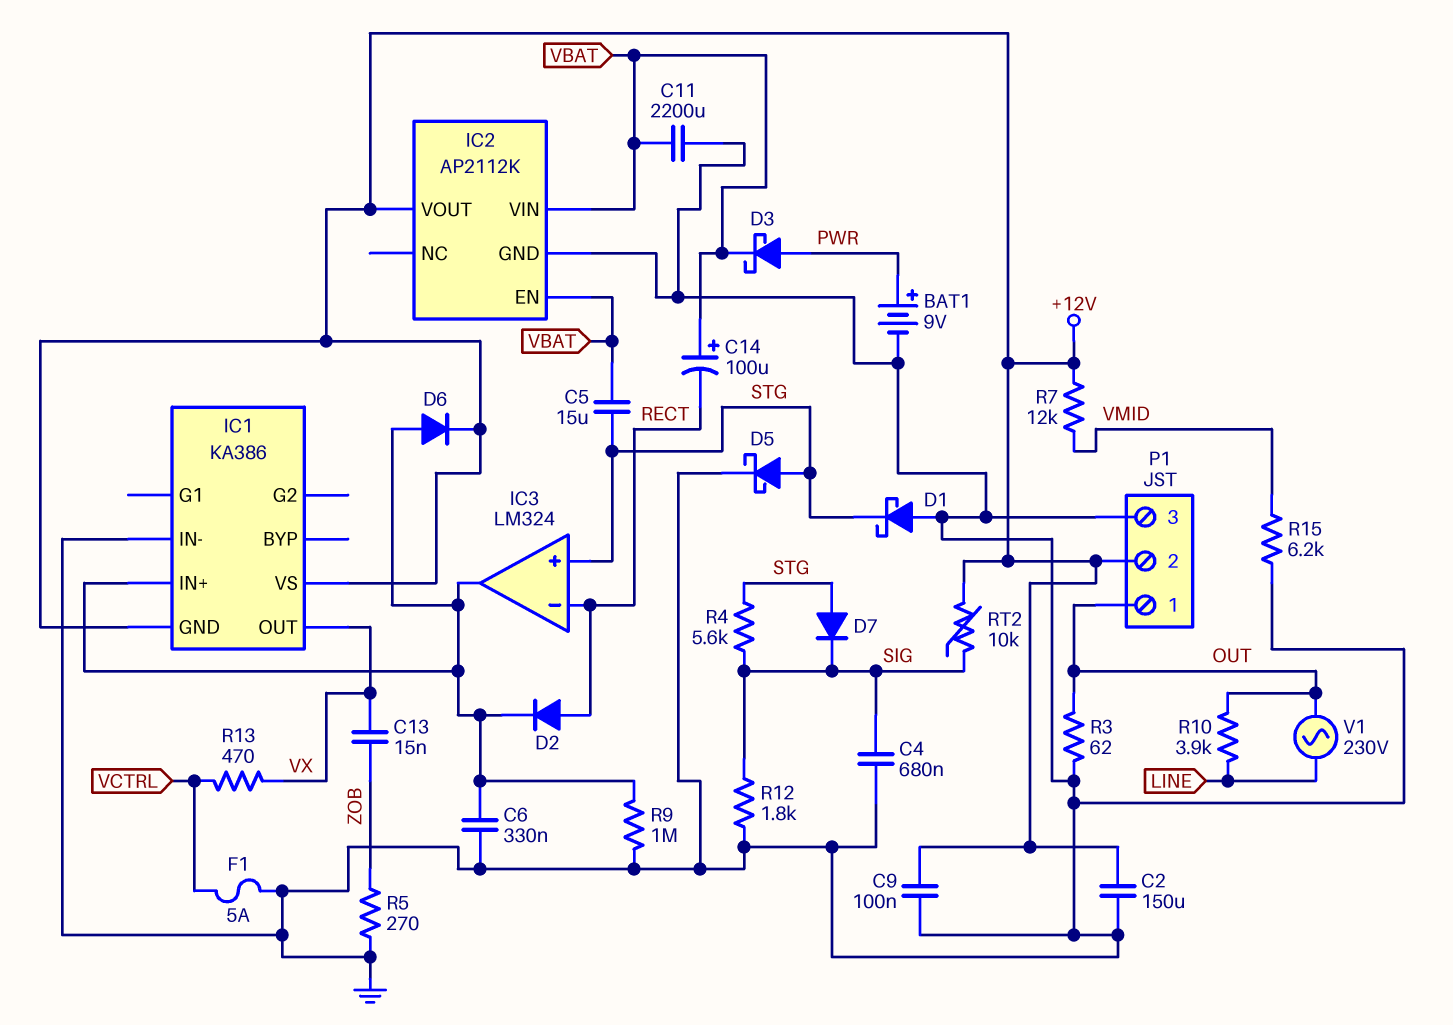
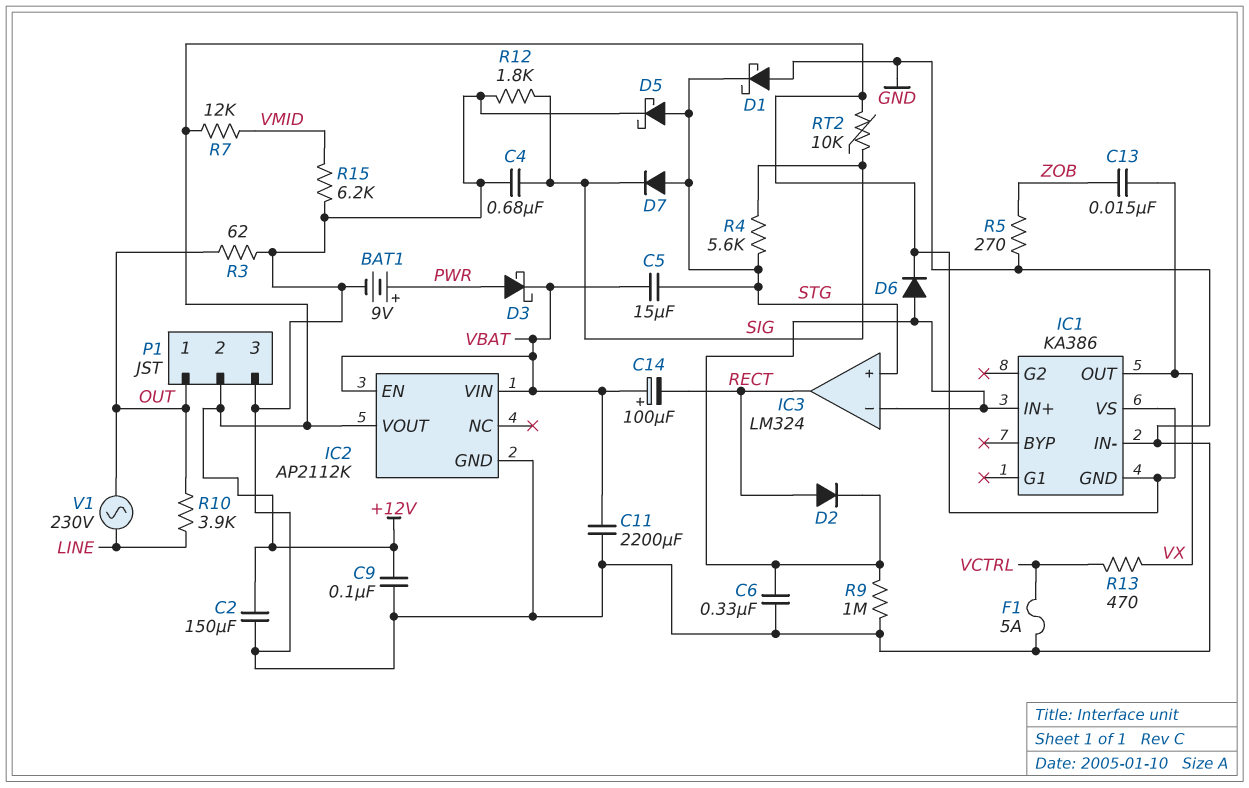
IC3 pin in-: RECT -> IC1/IN+
IC3 pin out: IC1/IN+ -> RECT

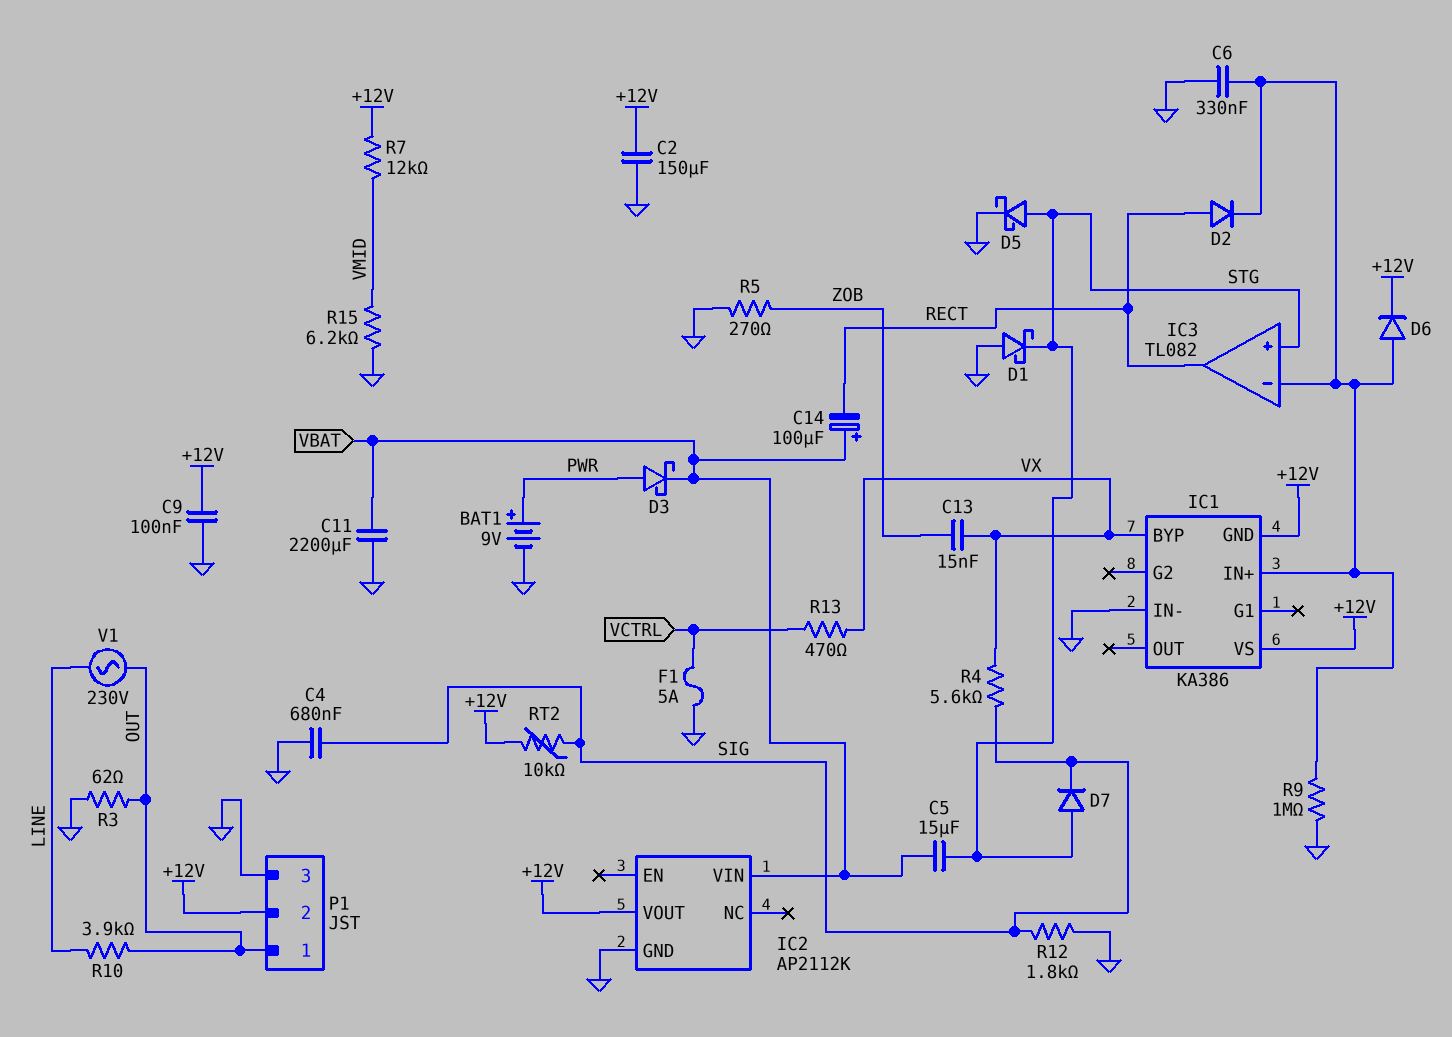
IC1 pin BYP: none -> VX
IC1 pin OUT: VX -> none
IC2 pin EN: VBAT -> none
IC3: LM324 -> TL082
R4: 5.6k (SIG, STG) -> 5.6k (SIG, VX)

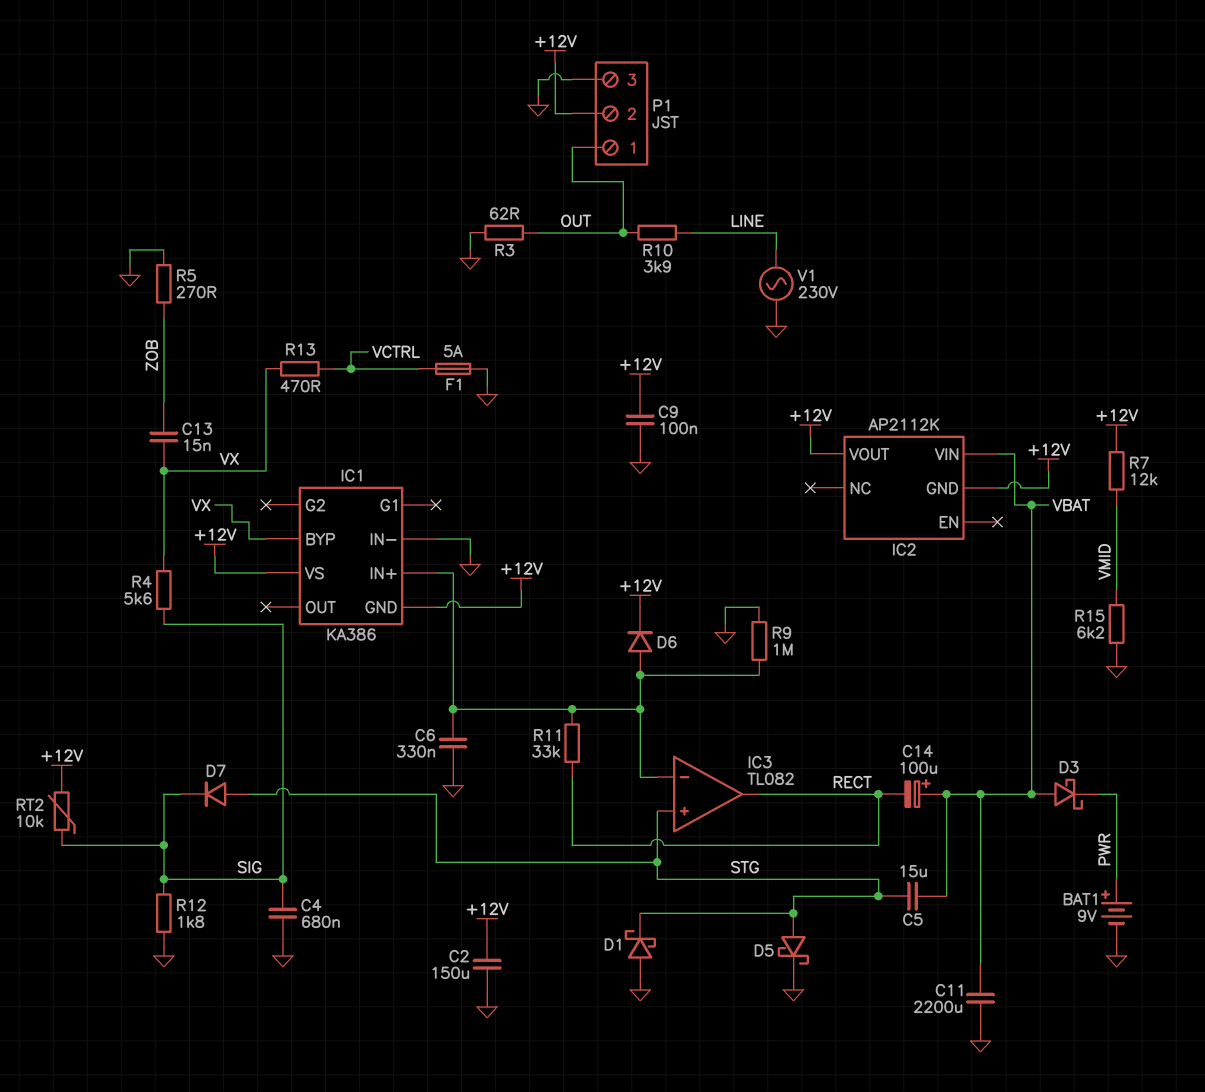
D2: diode (A RECT, K IC1/IN+) -> none
D3: schottky (A PWR, K VBAT) -> schottky (A VBAT, K PWR)
IC2 pin GND: GND -> +12V
R11: none -> 33k (IC1/IN+, RECT)
V1: AC 230V (LINE, OUT) -> AC 230V (GND, LINE)

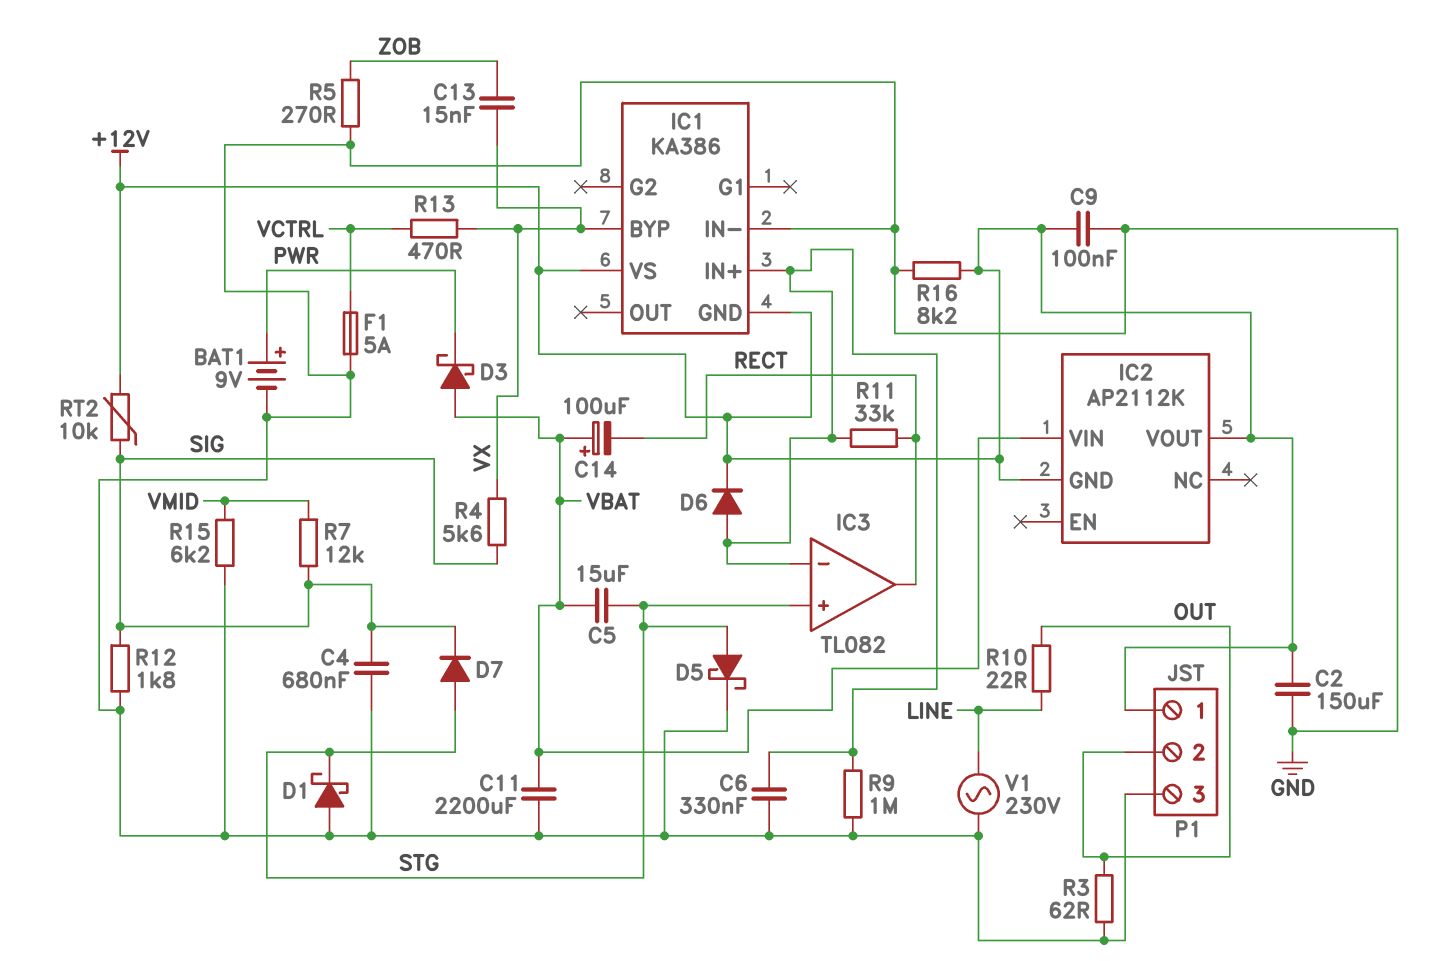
P1 pin 1: OUT -> +12V
P1 pin 2: +12V -> OUT
R7: 12k (+12V, VMID) -> 12k (SIG, VMID)
R10: 3.9k (LINE, OUT) -> 22 (LINE, OUT)
R16: none -> 8.2k (+12V, GND)

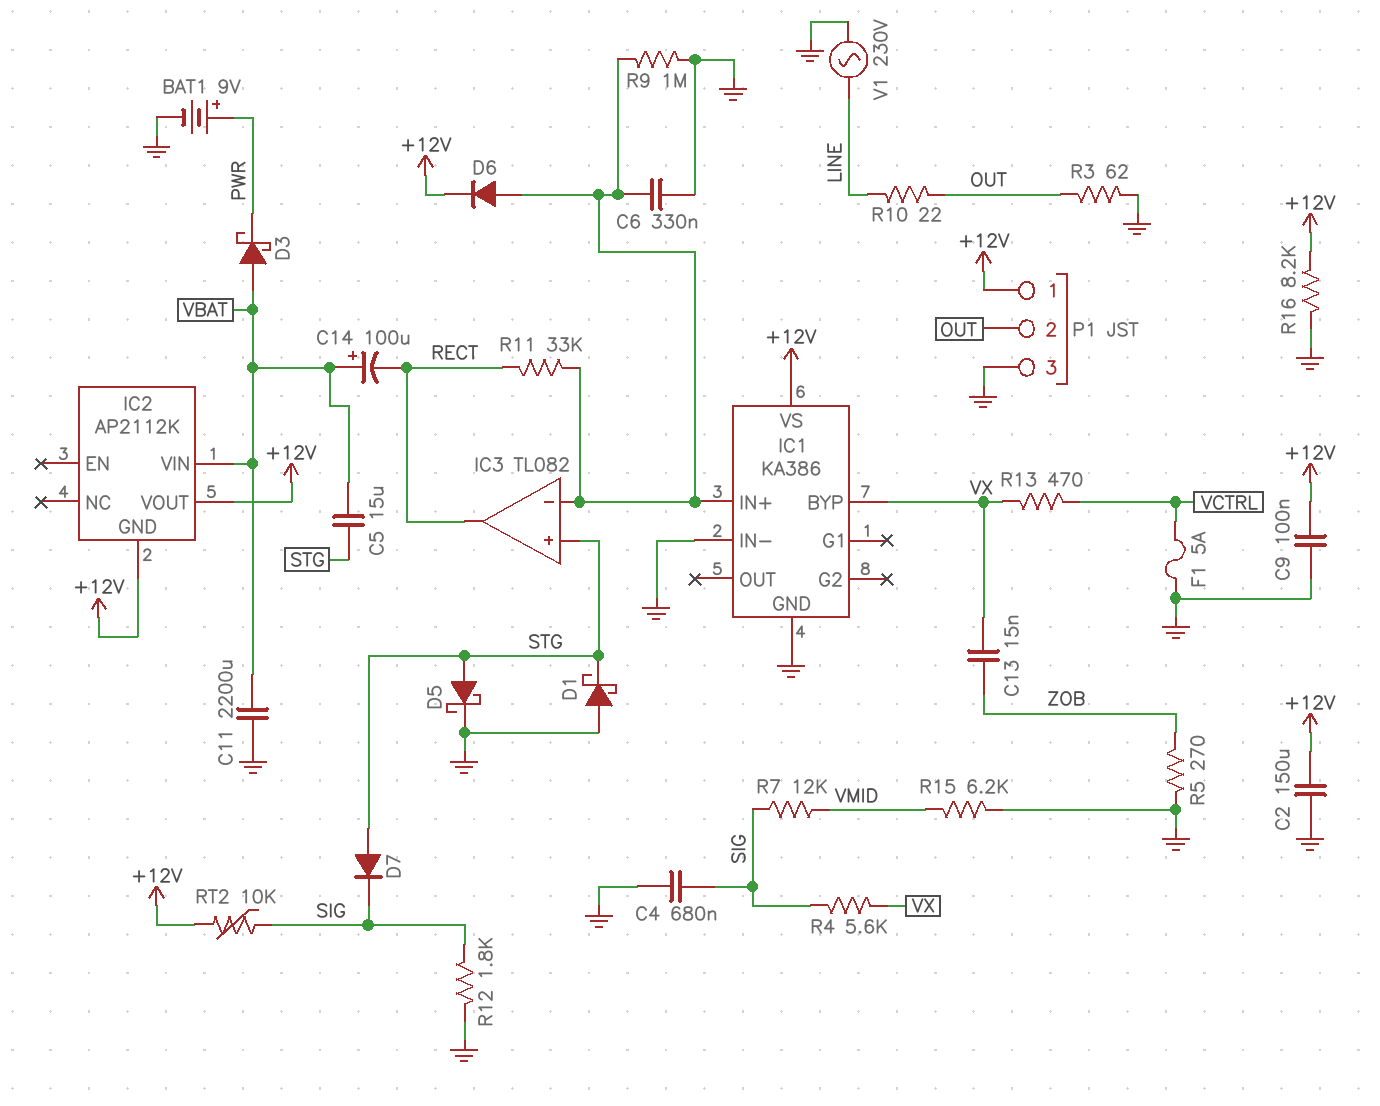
IC1 pin GND: +12V -> GND

